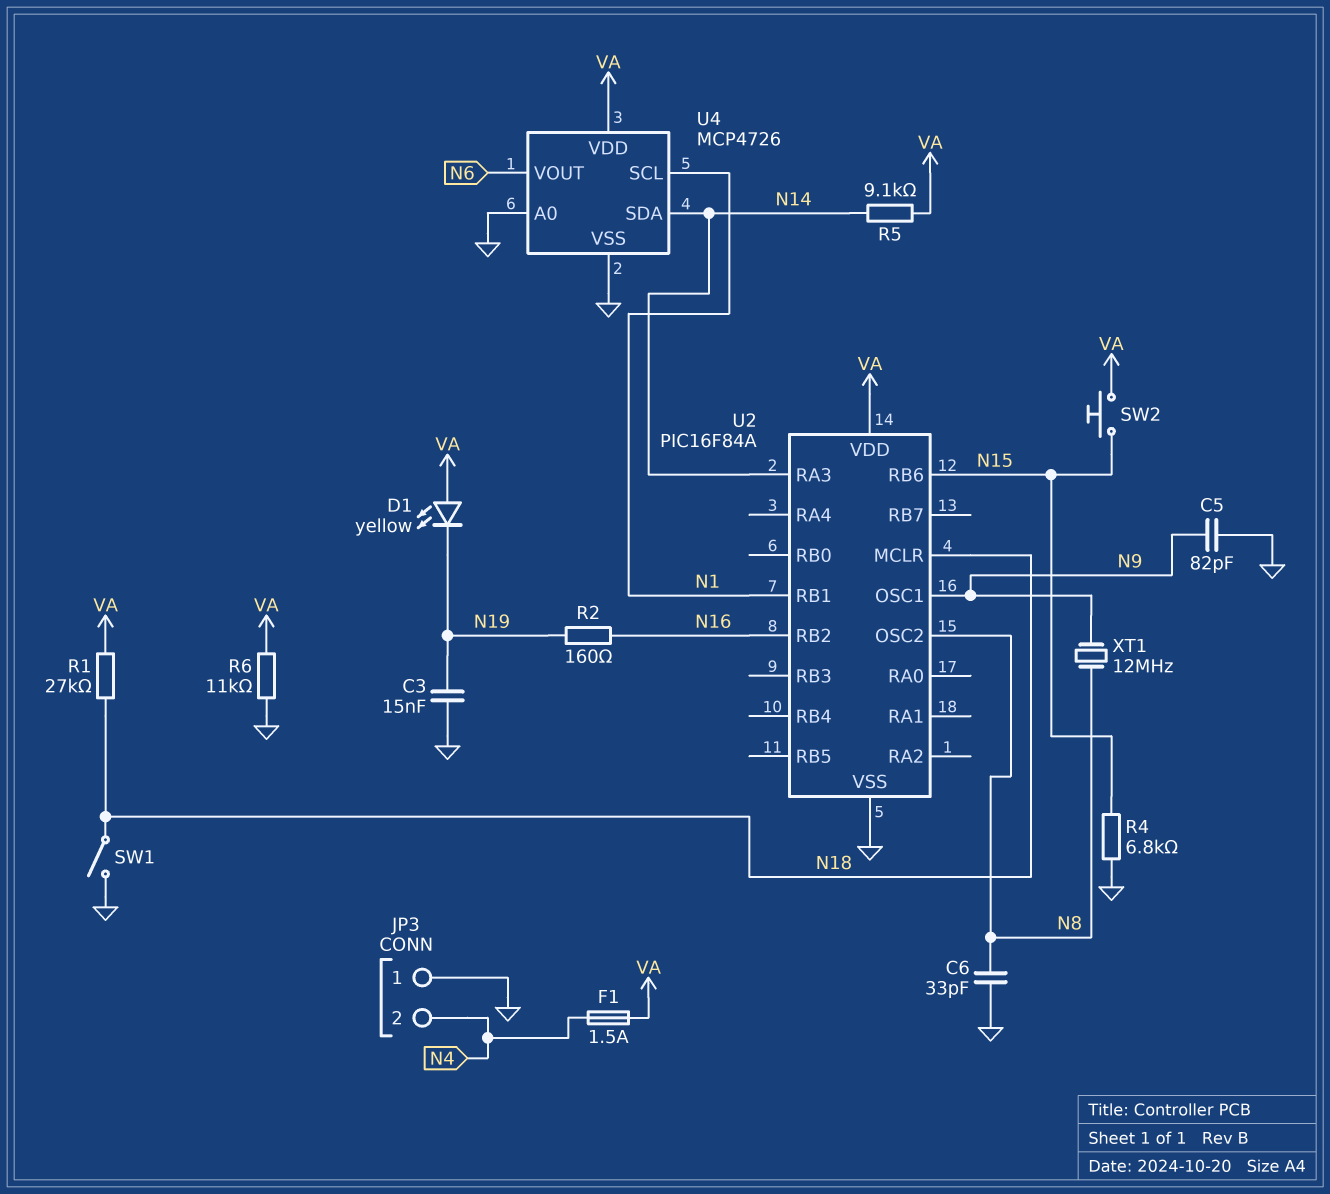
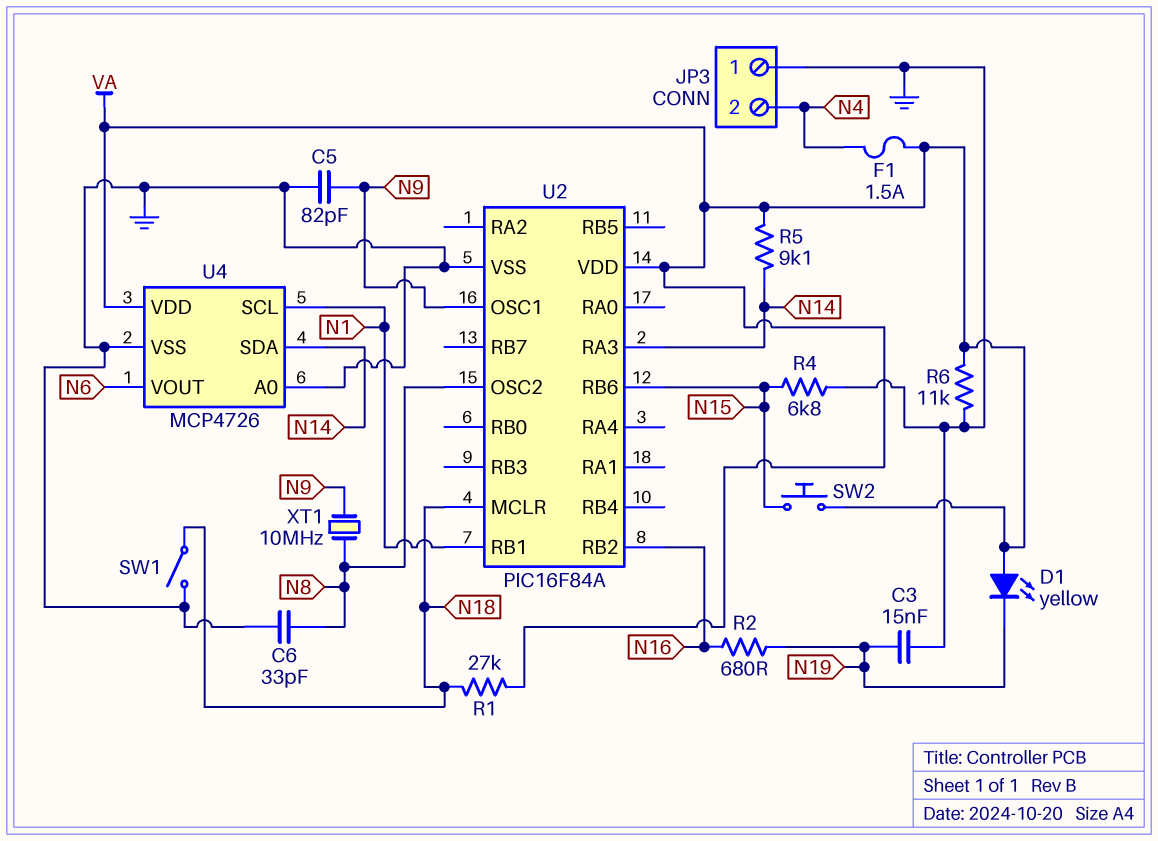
R2: 160 (N16, N19) -> 680 (N16, N19)
XT1: 12MHz (N8, N9) -> 10MHz (N8, N9)

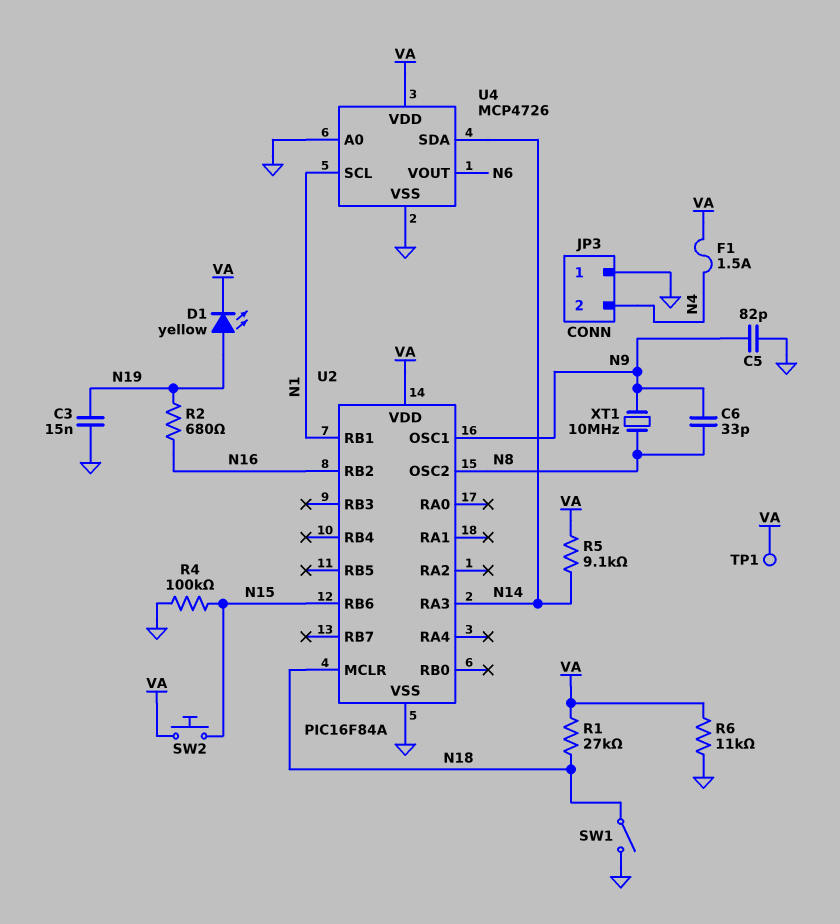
C6: 33pF (GND, N8) -> 33pF (N8, N9)
D1: LED yellow (A VA, K N19) -> LED yellow (A N19, K VA)
R4: 6.8k (GND, N15) -> 100k (GND, N15)
TP1: none -> test point (VA)

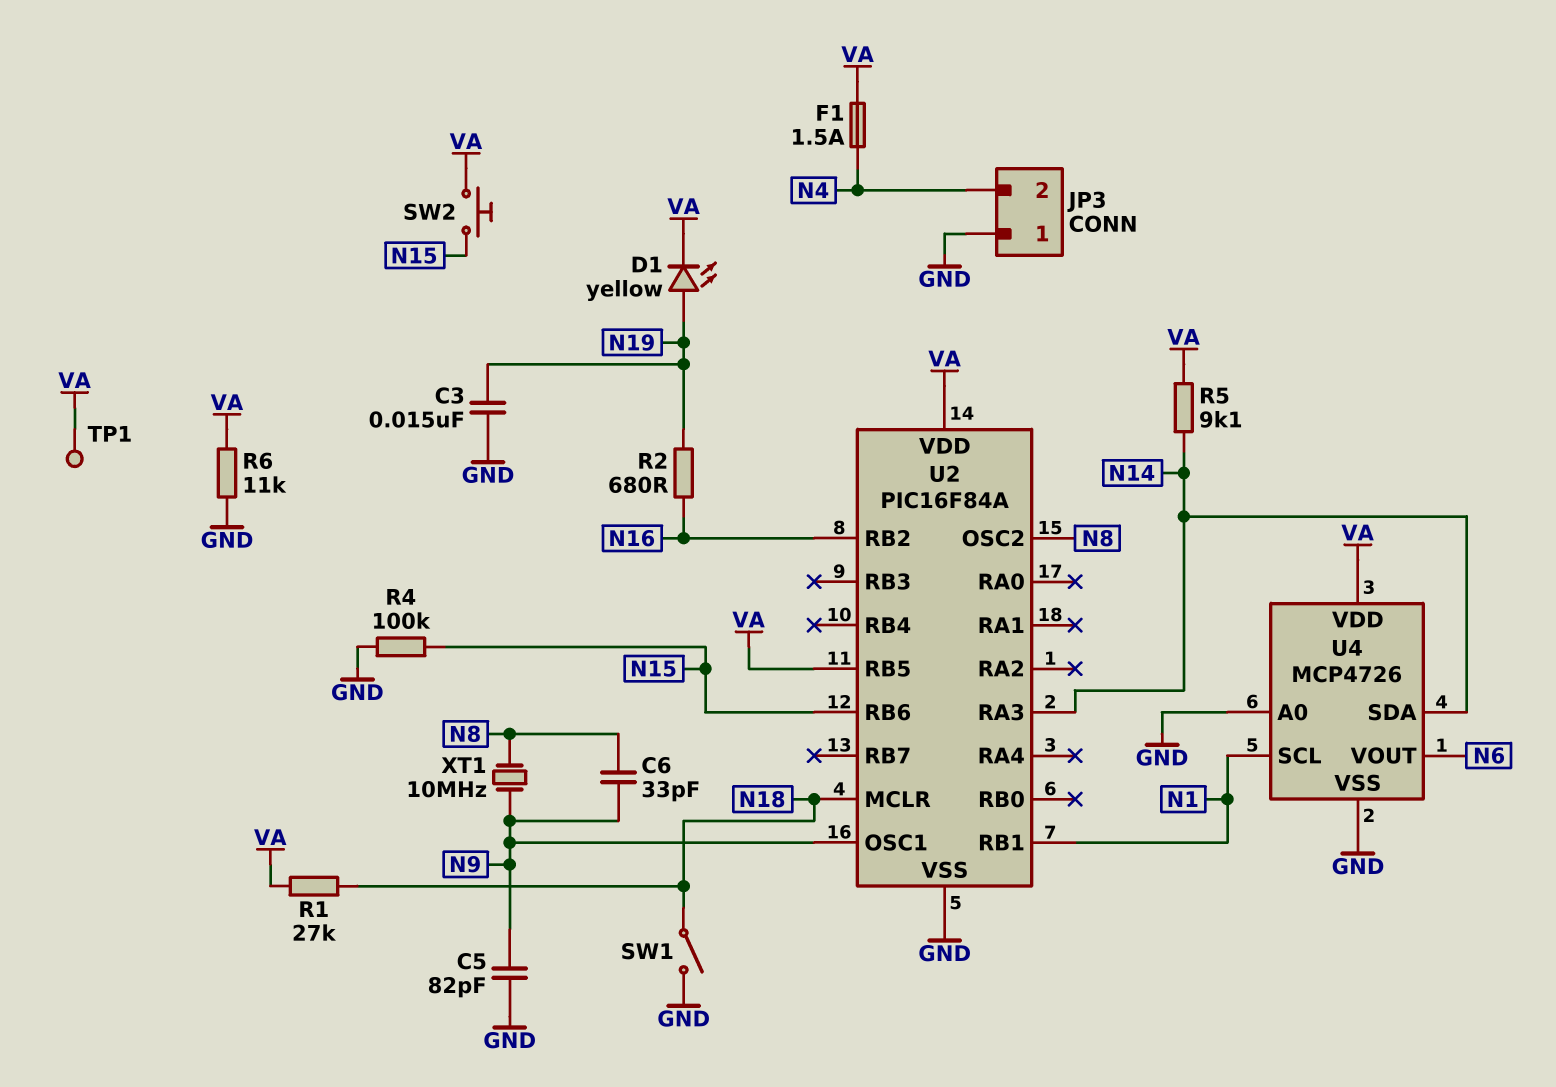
U2 pin RB5: none -> VA

